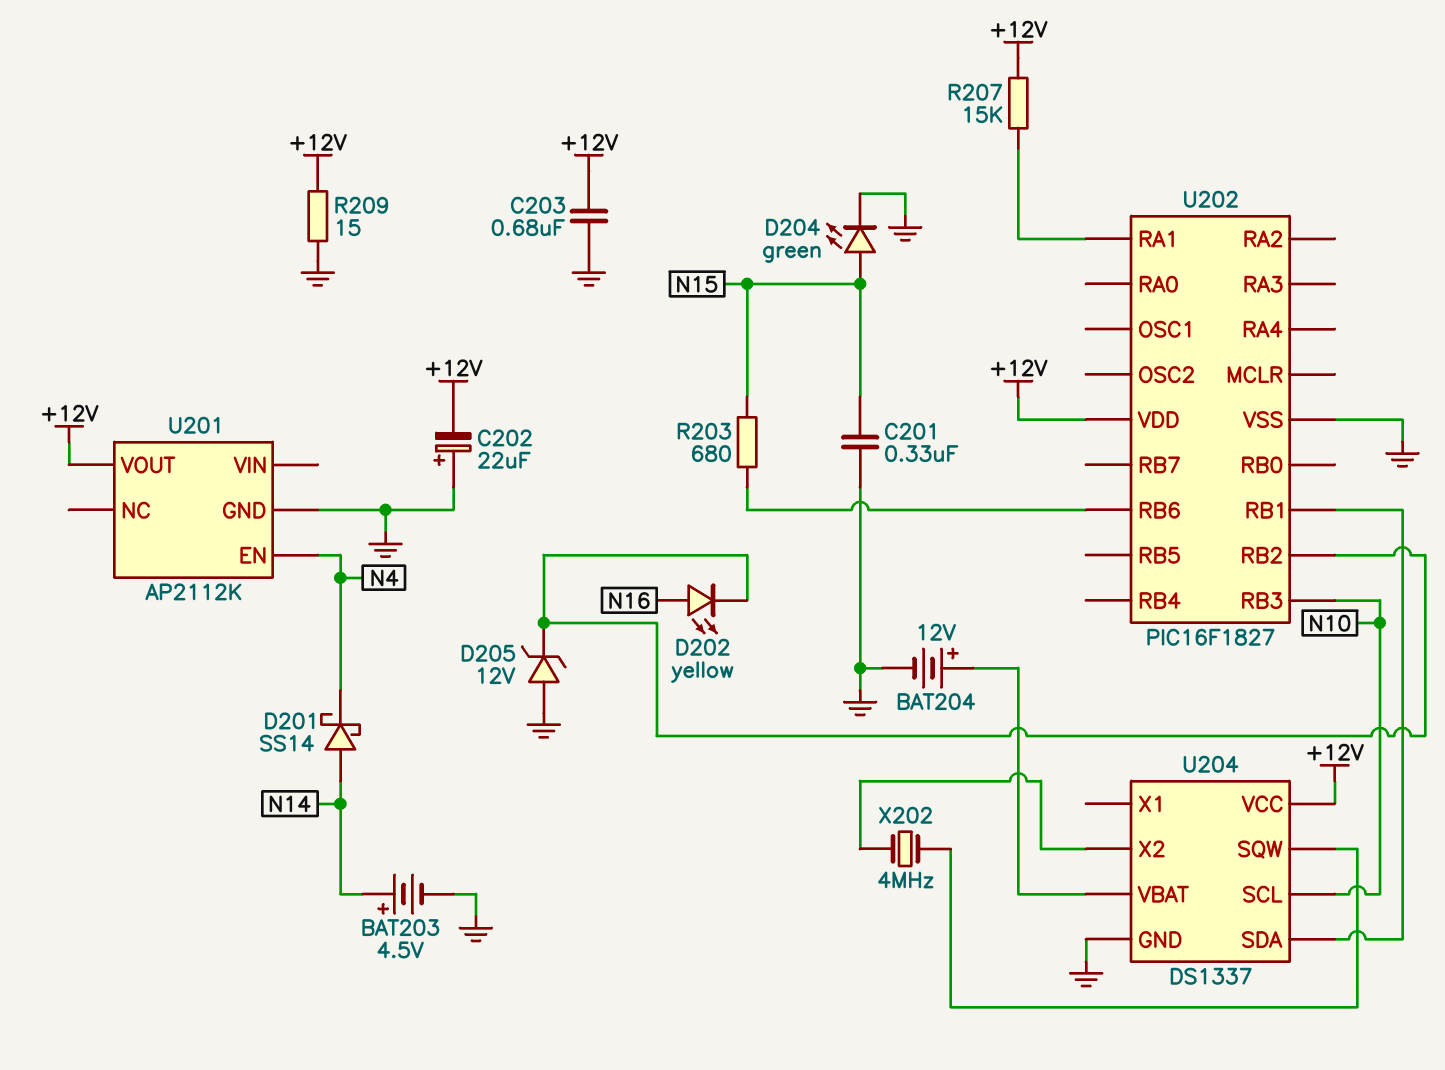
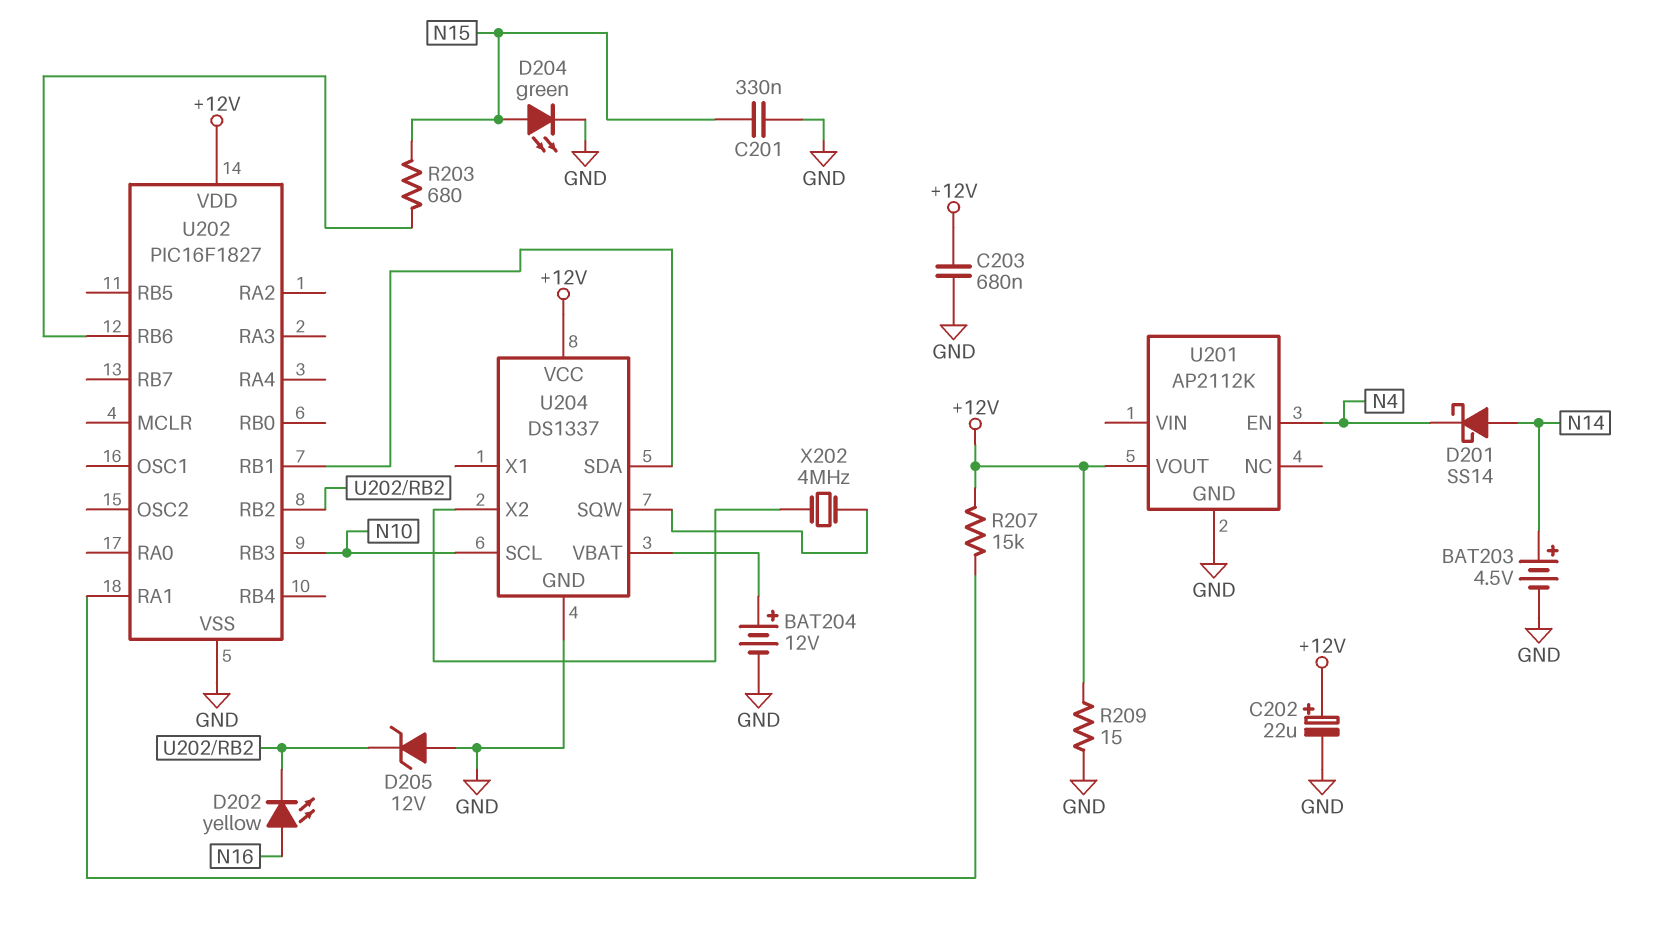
C202: 22uF (plus GND, minus +12V) -> 22uF (plus +12V, minus GND)

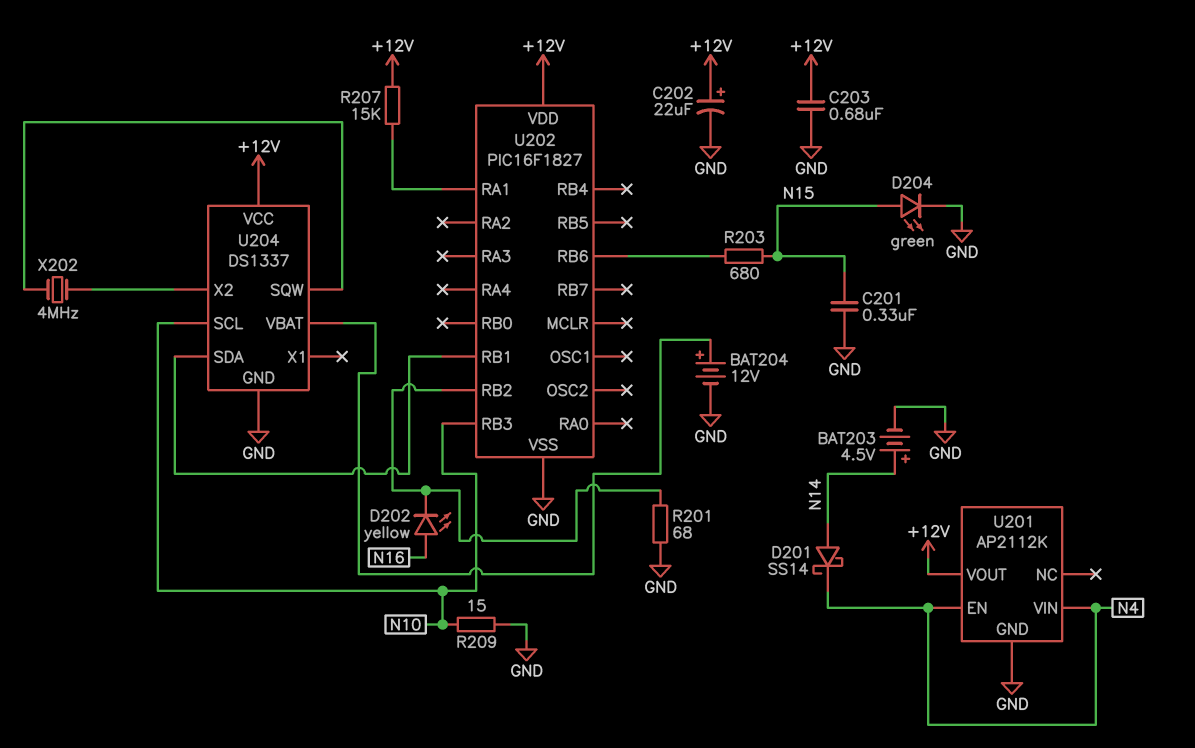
D205: zener 12V (A GND, K U202/RB2) -> none
R201: none -> 68 (GND, U202/RB2)
R209: 15 (+12V, GND) -> 15 (GND, N10)
U201 pin VIN: none -> N4

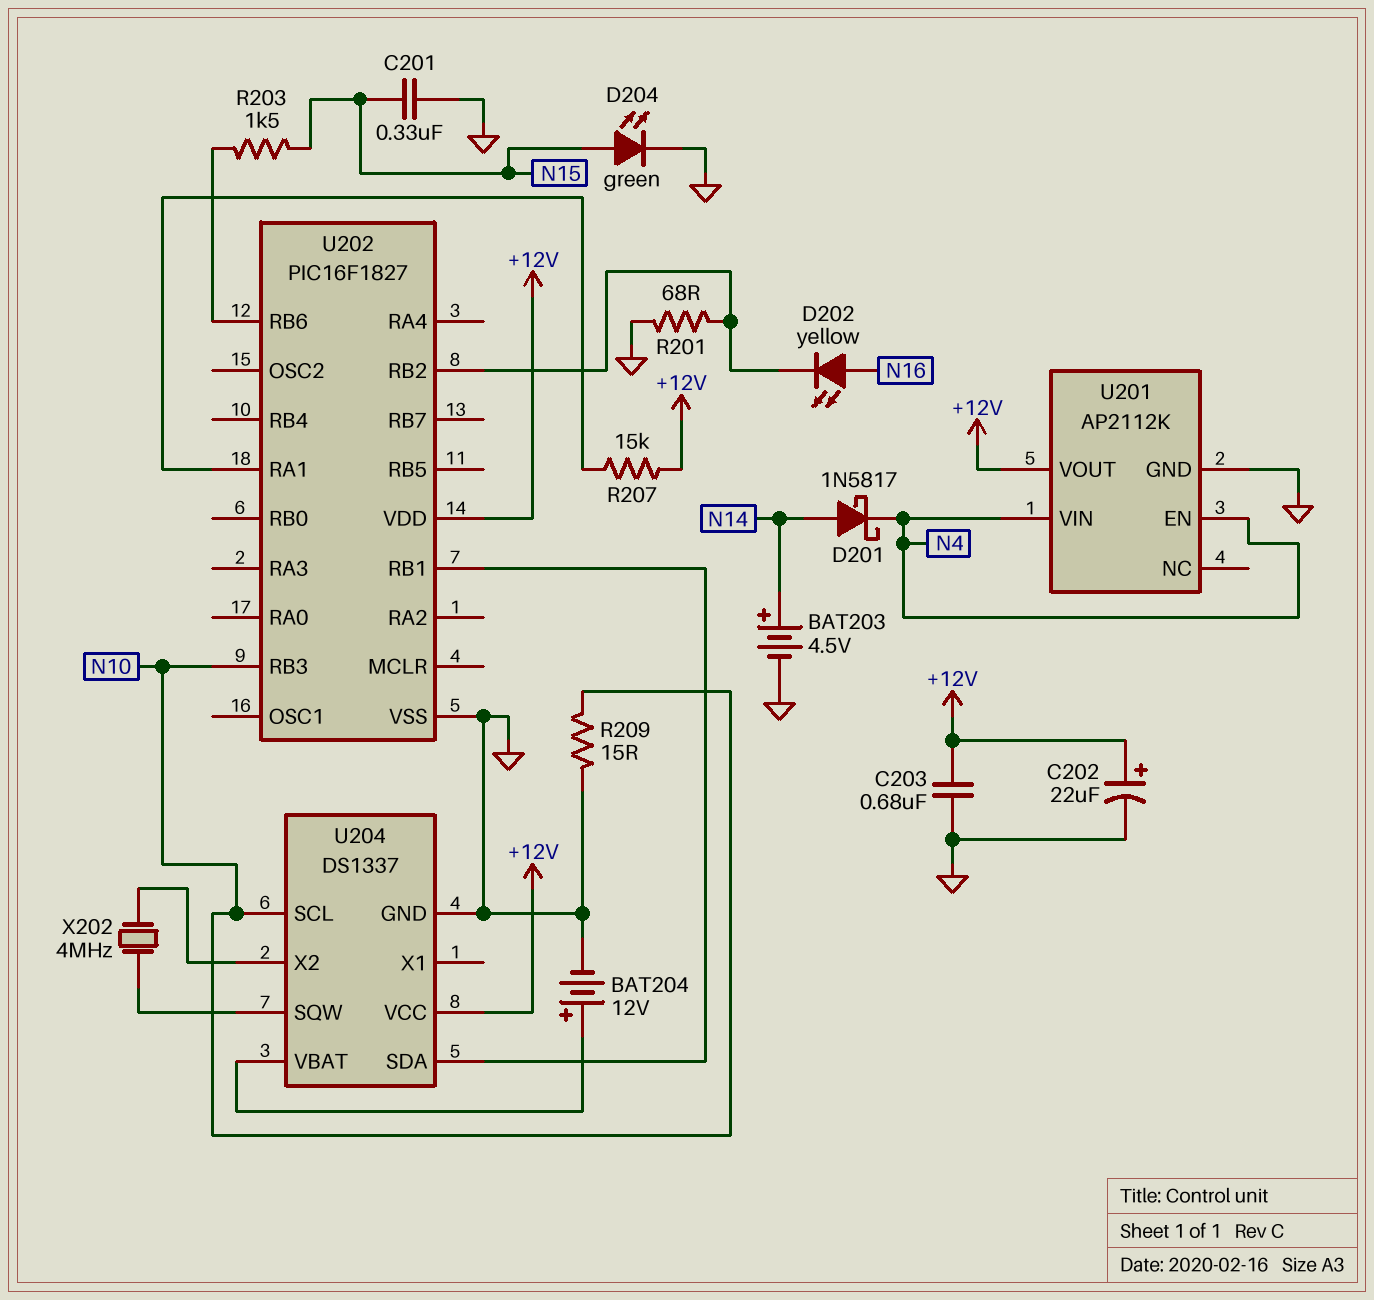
D201: schottky SS14 (A N14, K N4) -> schottky 1N5817 (A N14, K N4)
R203: 680 (N15, U202/RB6) -> 1.5k (N15, U202/RB6)

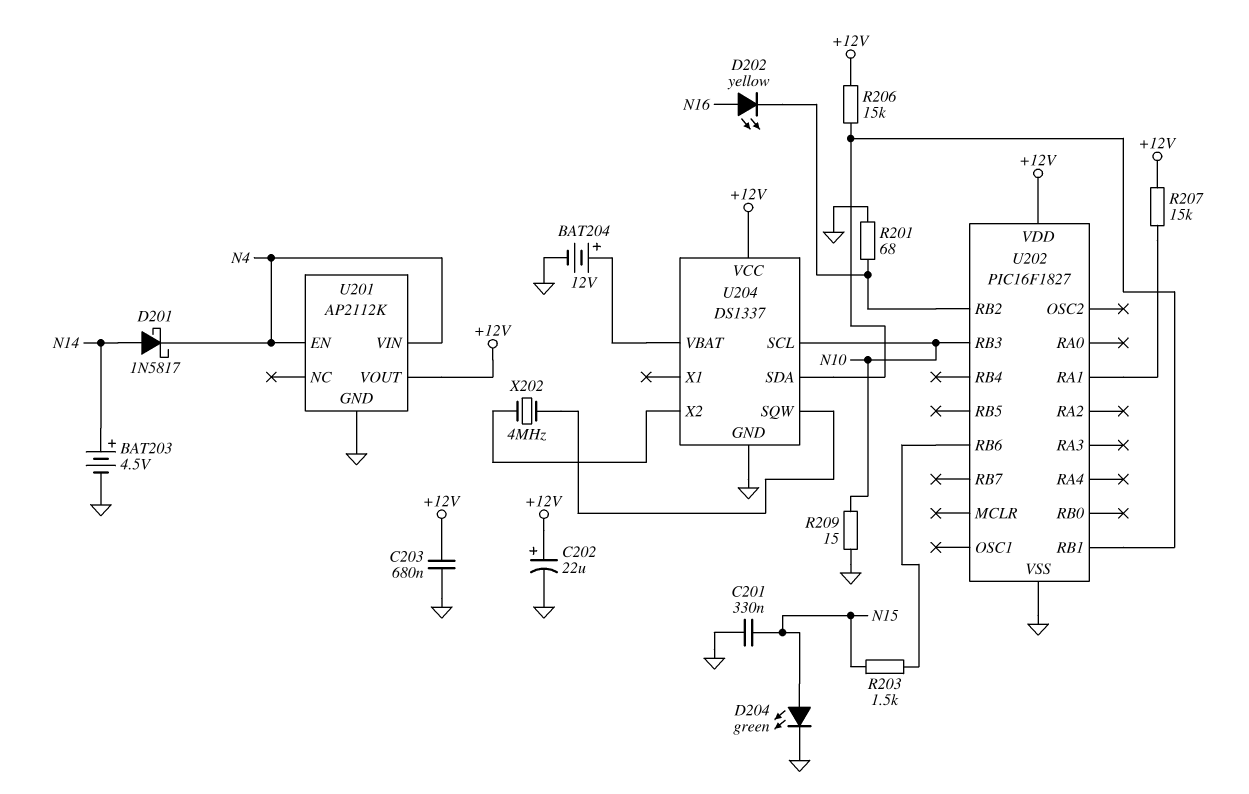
R206: none -> 15k (+12V, U202/RB1)

